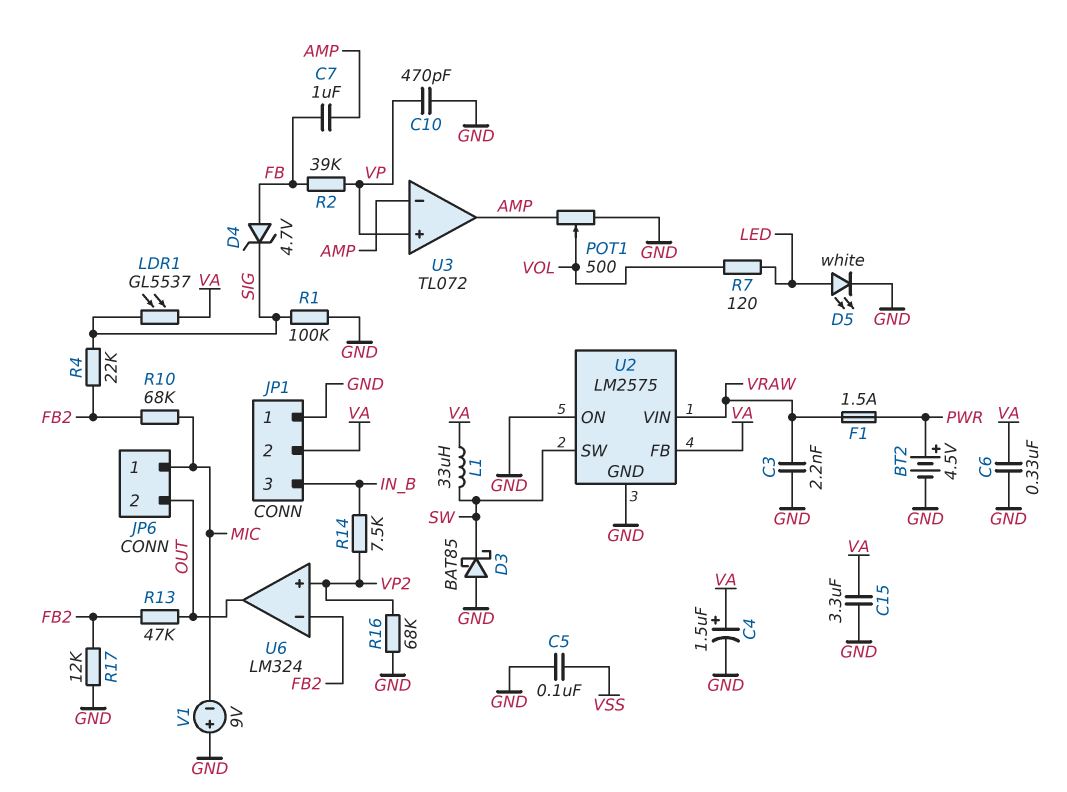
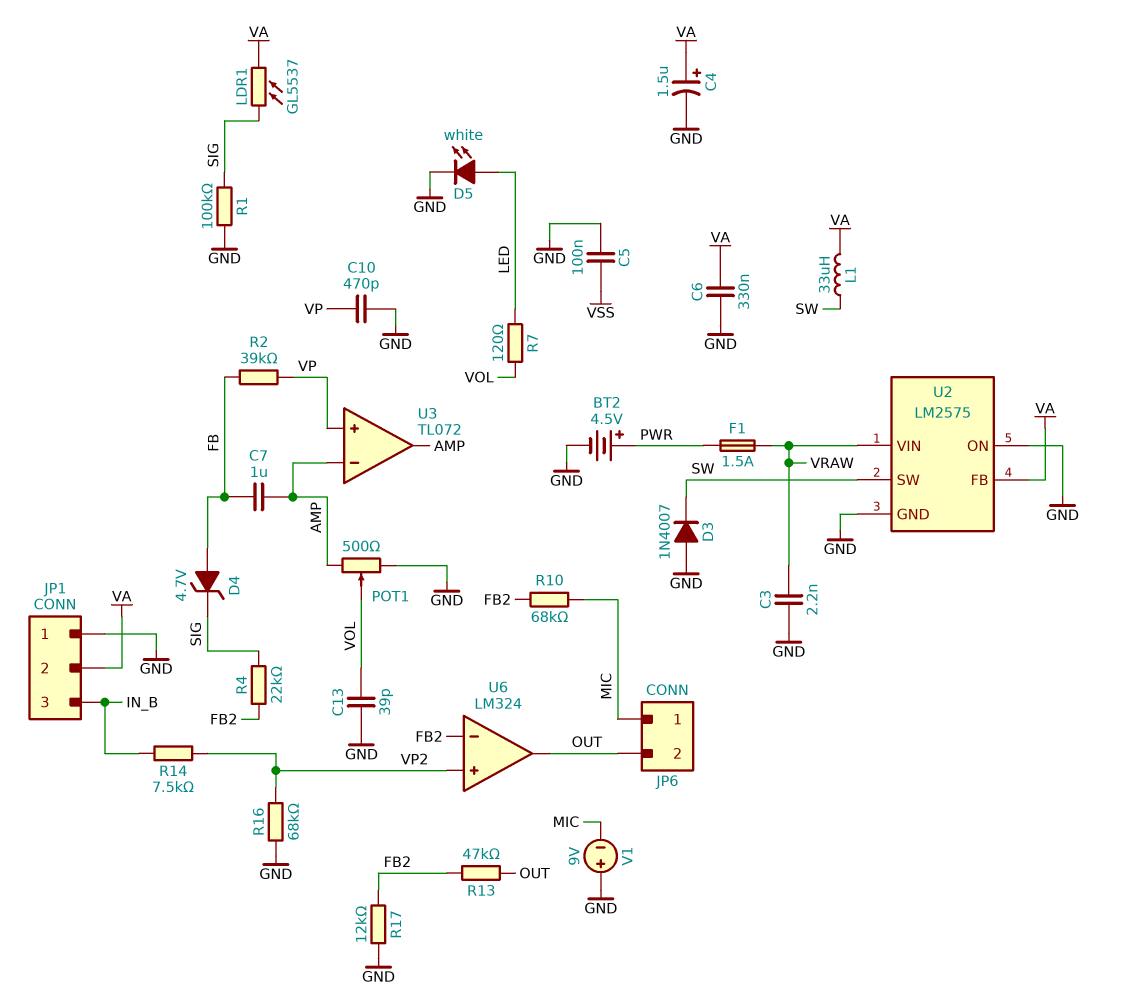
C13: none -> 39pF (GND, VOL)
C15: 3.3uF (GND, VA) -> none
D3: schottky BAT85 (A GND, K SW) -> diode 1N4007 (A GND, K SW)

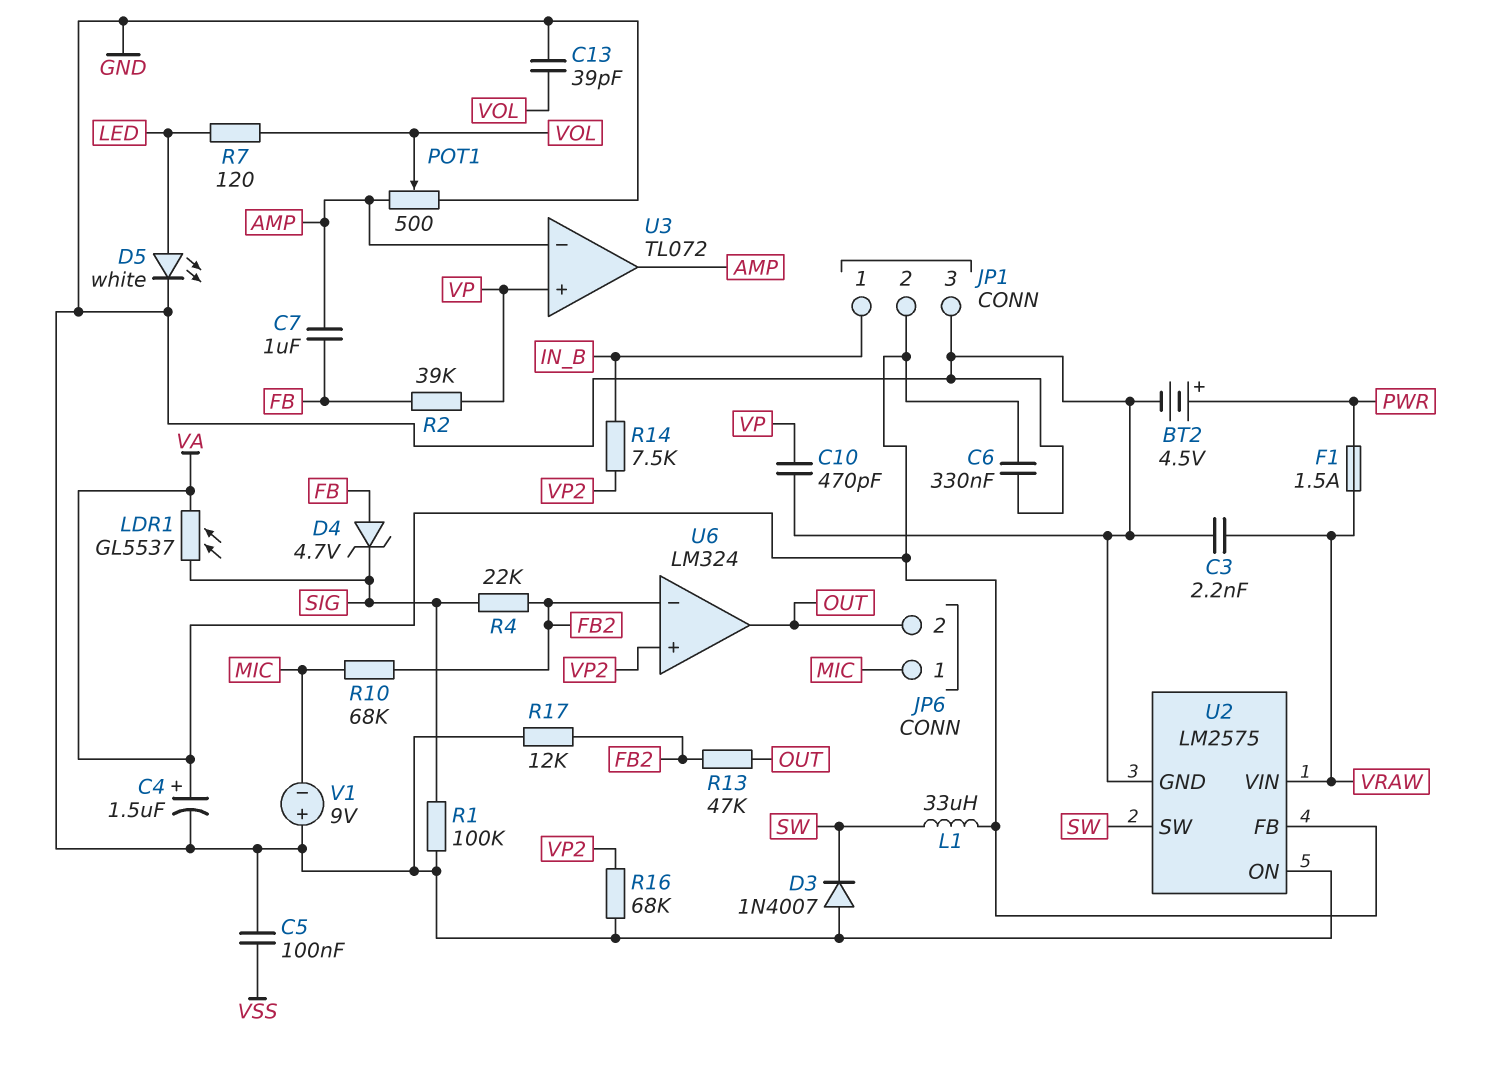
JP1 pin 1: GND -> IN_B
JP1 pin 3: IN_B -> GND

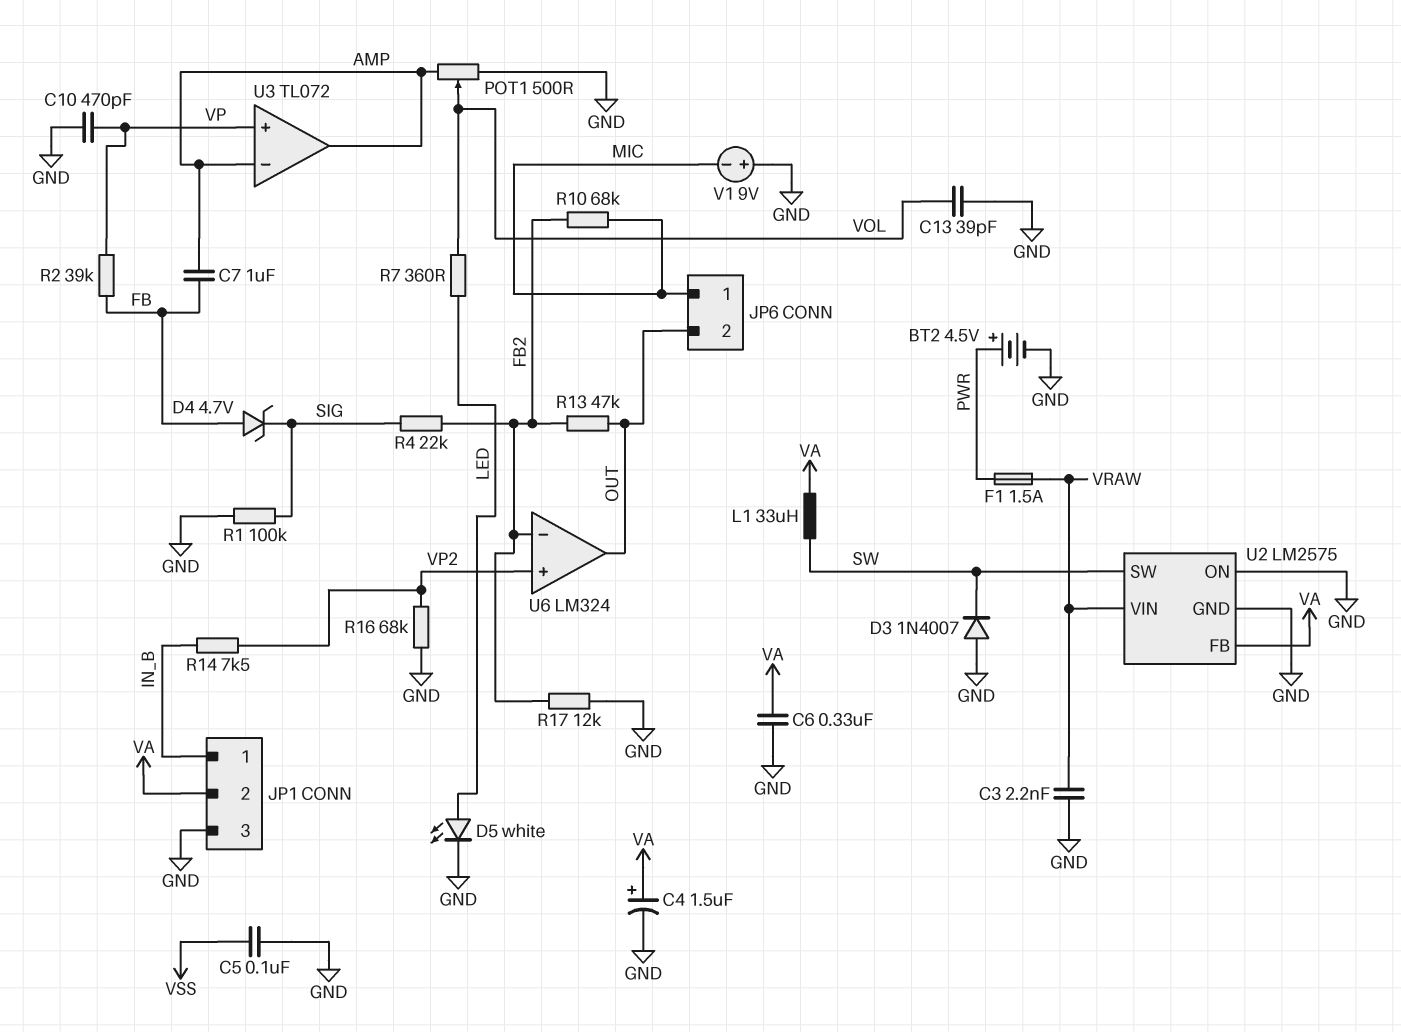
LDR1: GL5537 (SIG, VA) -> none
R7: 120 (LED, VOL) -> 360 (LED, VOL)

